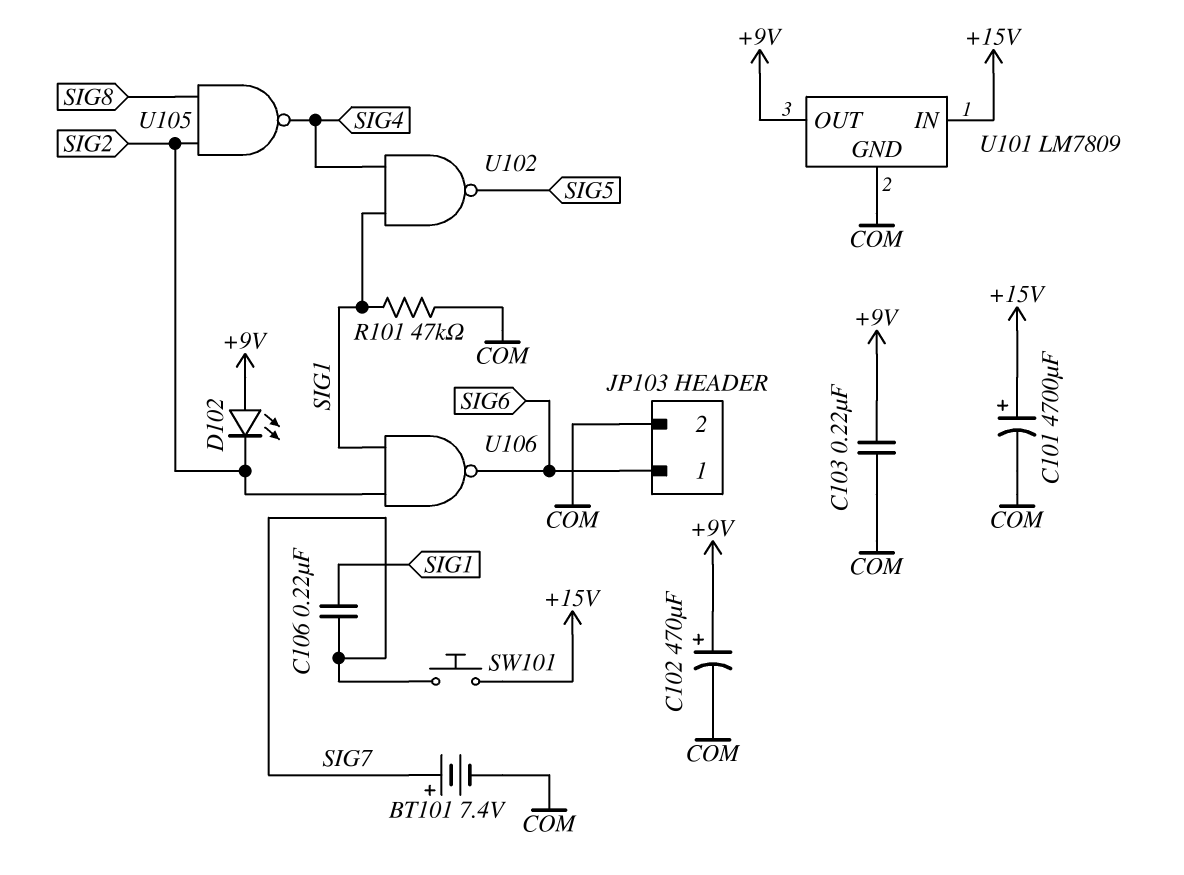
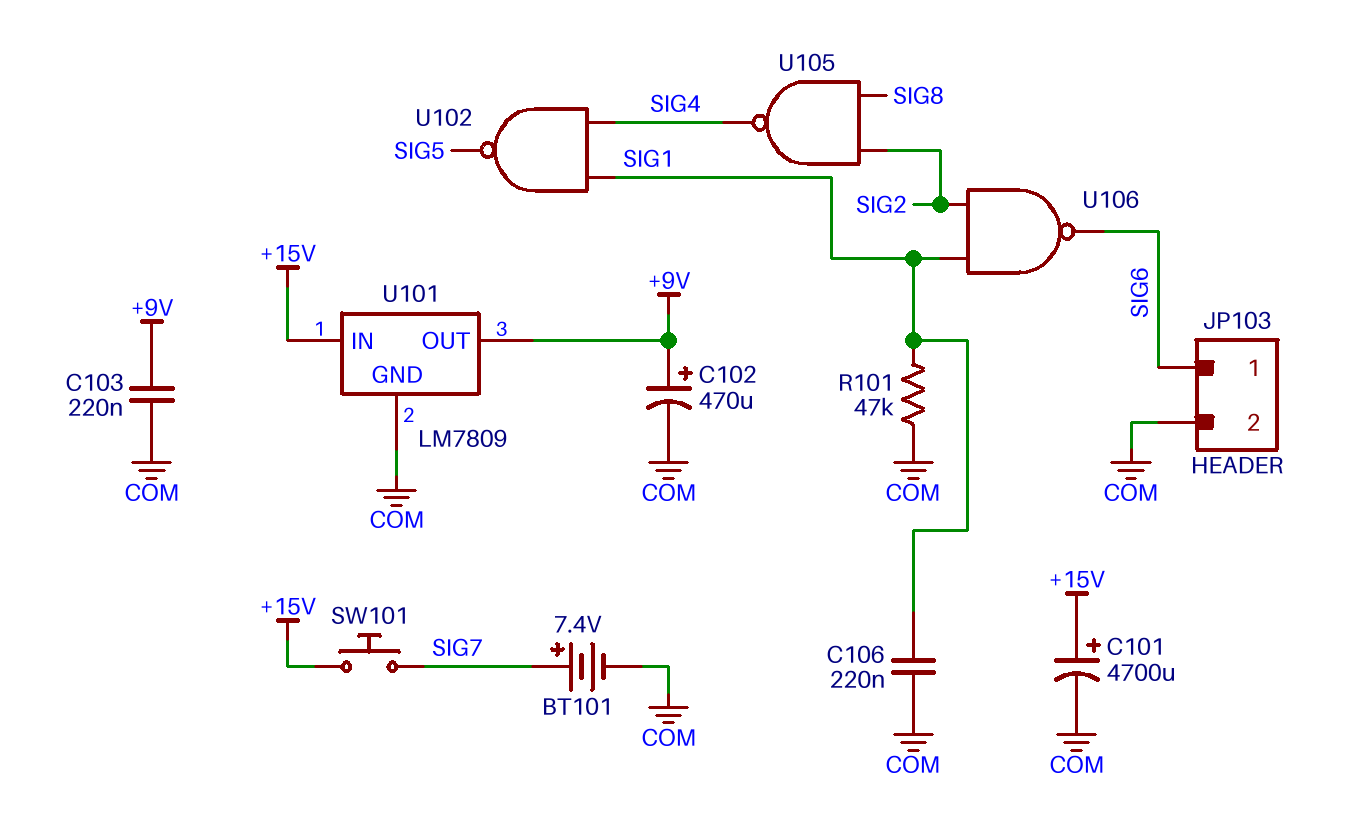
C106: 220nF (SIG1, SIG7) -> 220nF (COM, SIG1)
D102: LED (A +9V, K SIG2) -> none

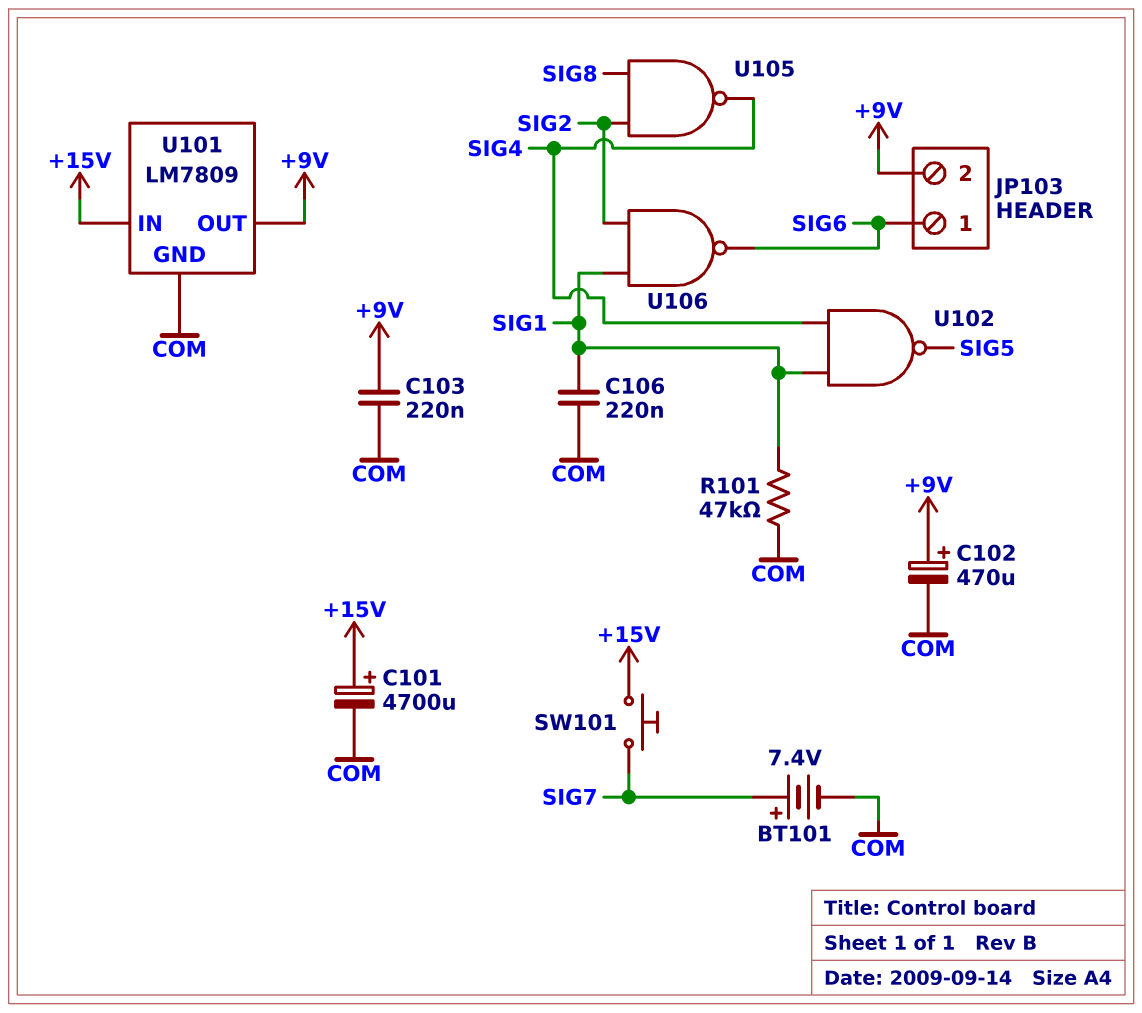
JP103 pin 2: COM -> +9V

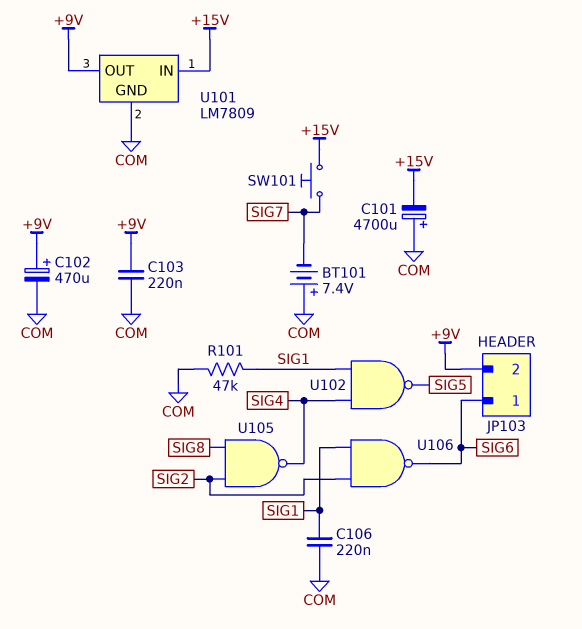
BT101: 7.4V (plus SIG7, minus COM) -> 7.4V (plus COM, minus SIG7)
C101: 4700uF (plus +15V, minus COM) -> 4700uF (plus COM, minus +15V)

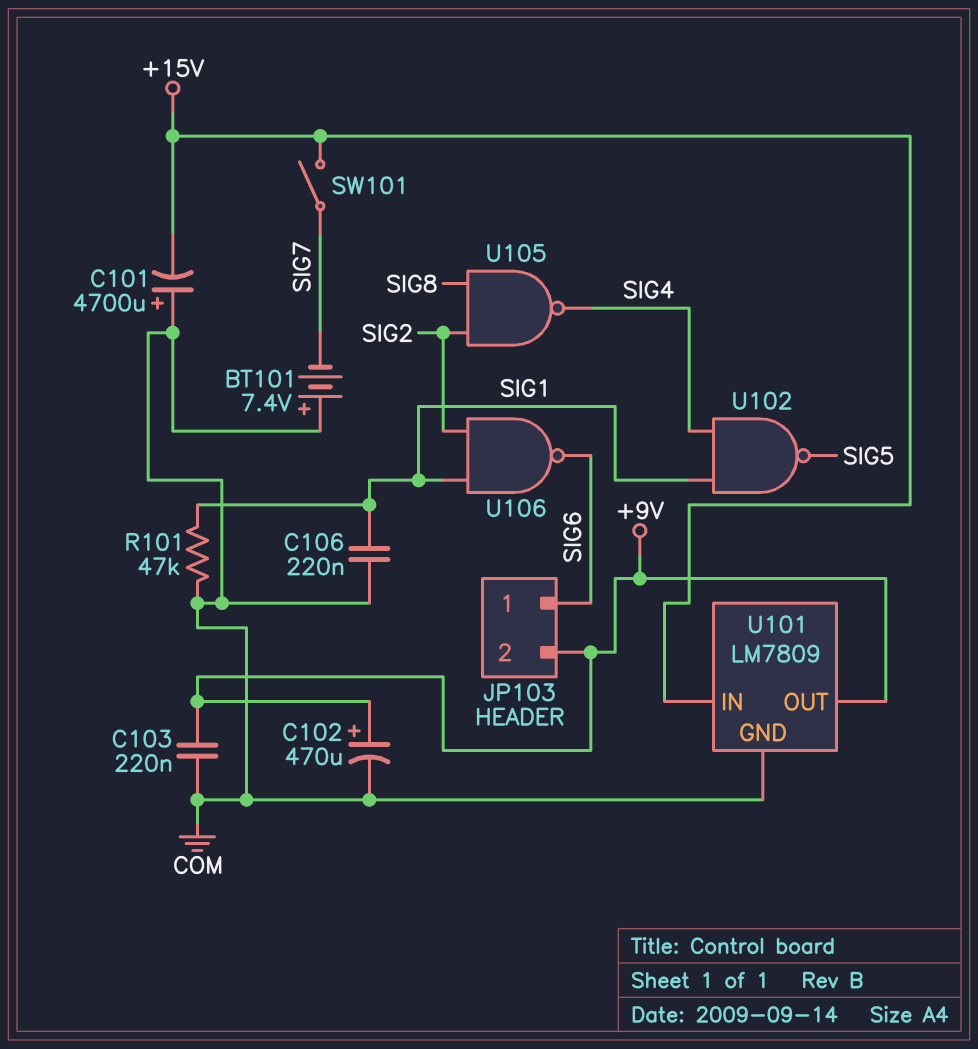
SW101: button (+15V, SIG7) -> switch (+15V, SIG7)

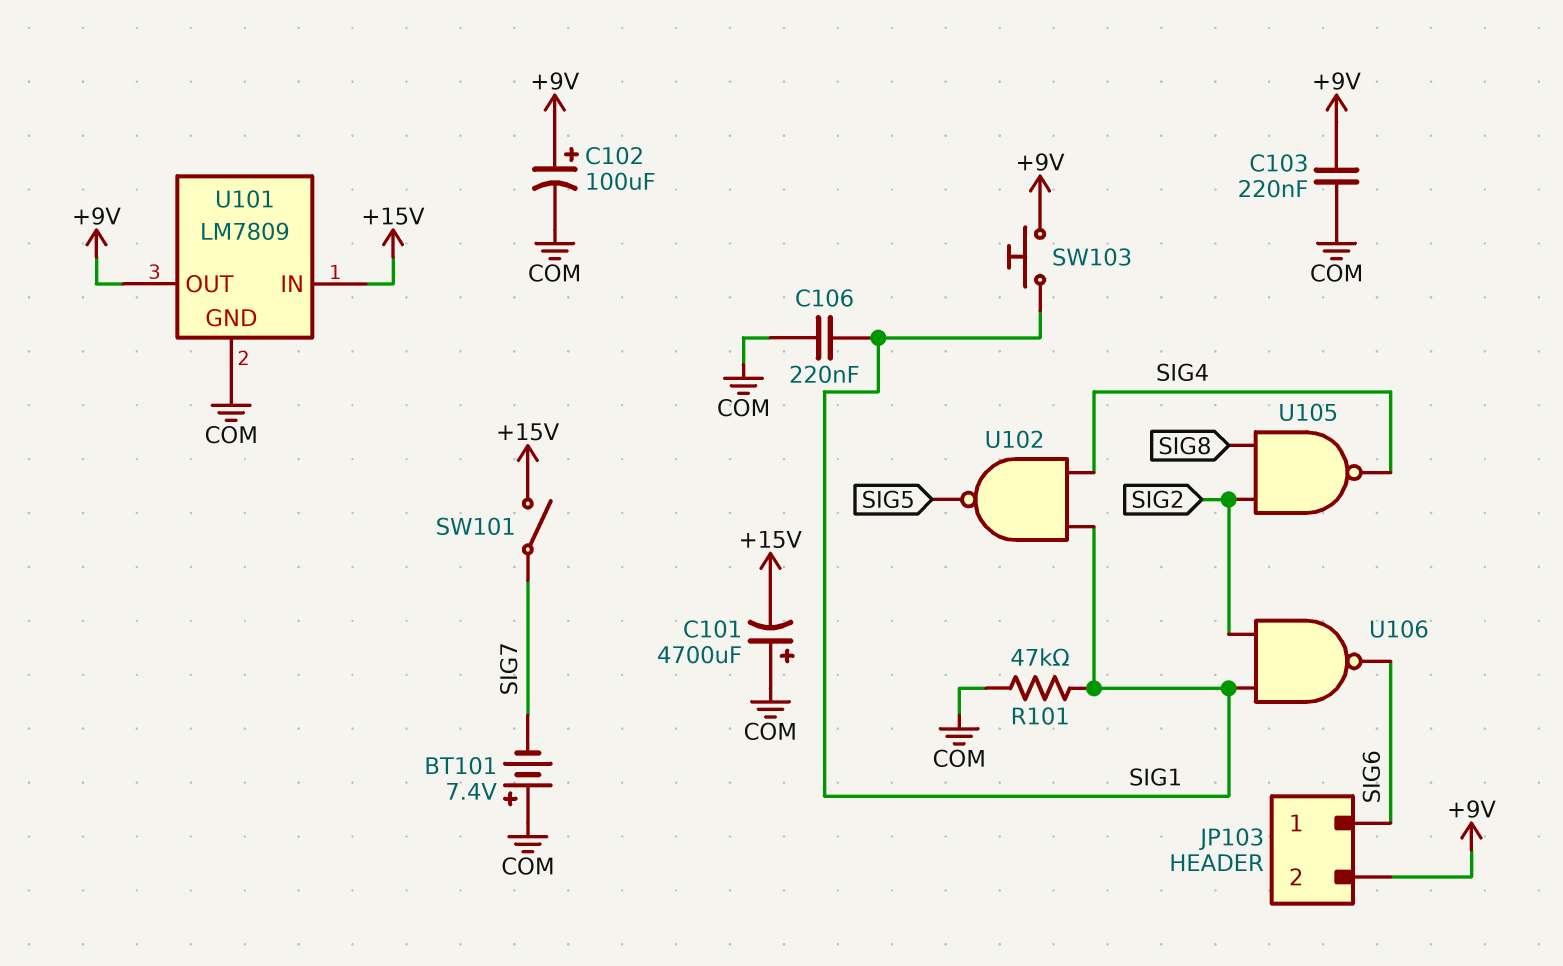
C102: 470uF (plus +9V, minus COM) -> 100uF (plus +9V, minus COM)
SW103: none -> button (+9V, SIG1)

